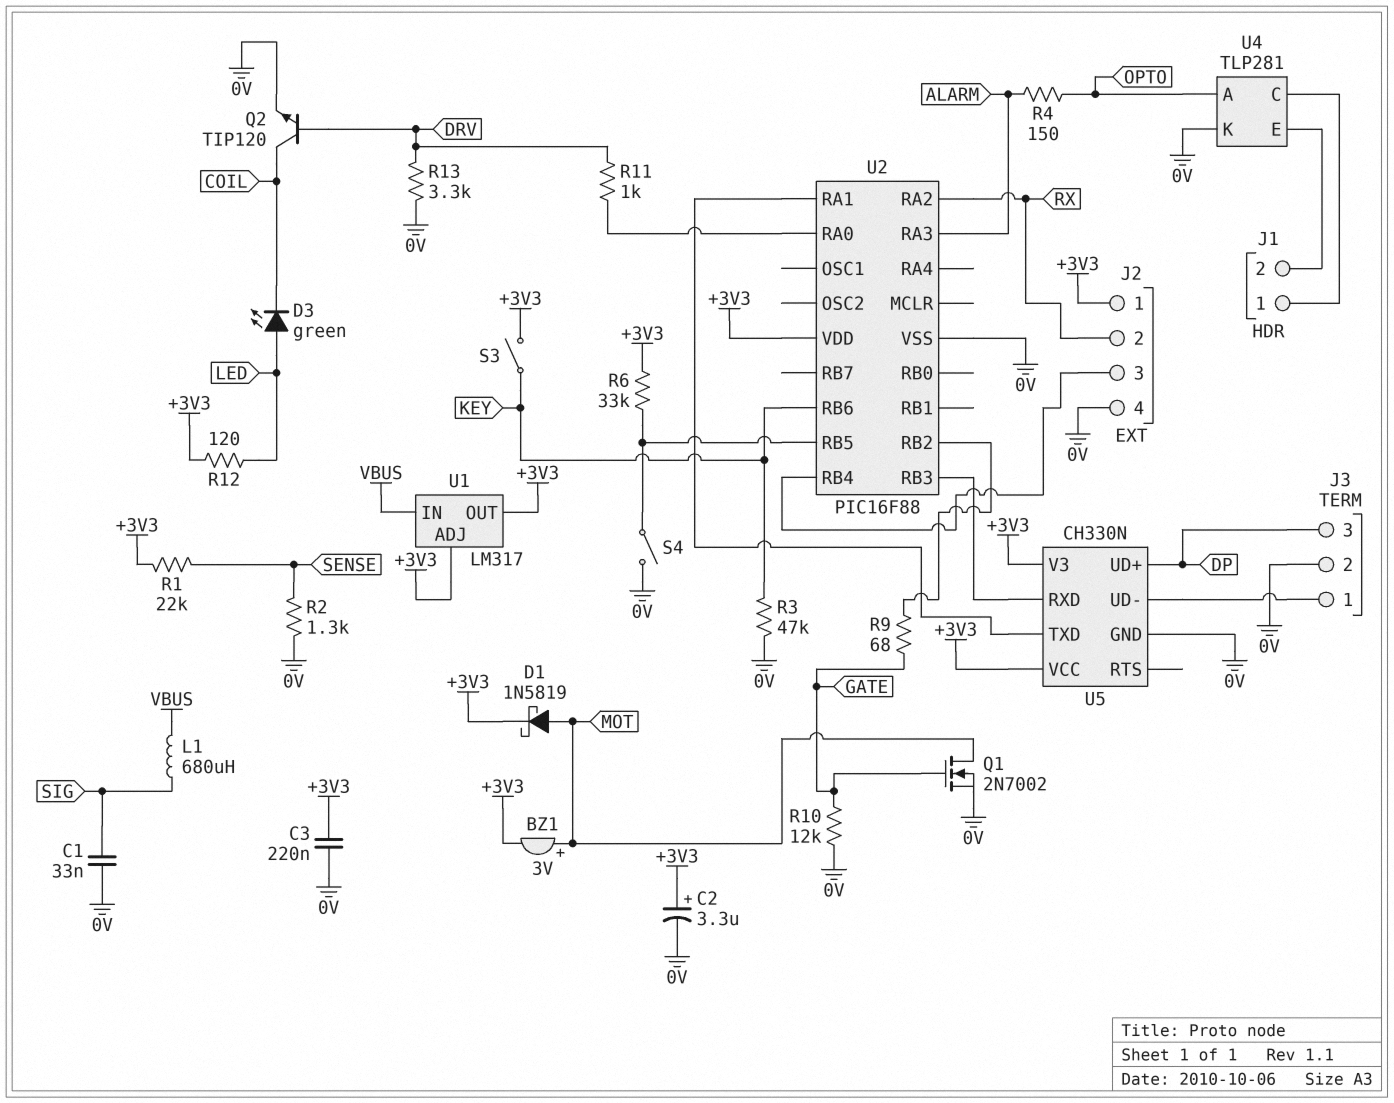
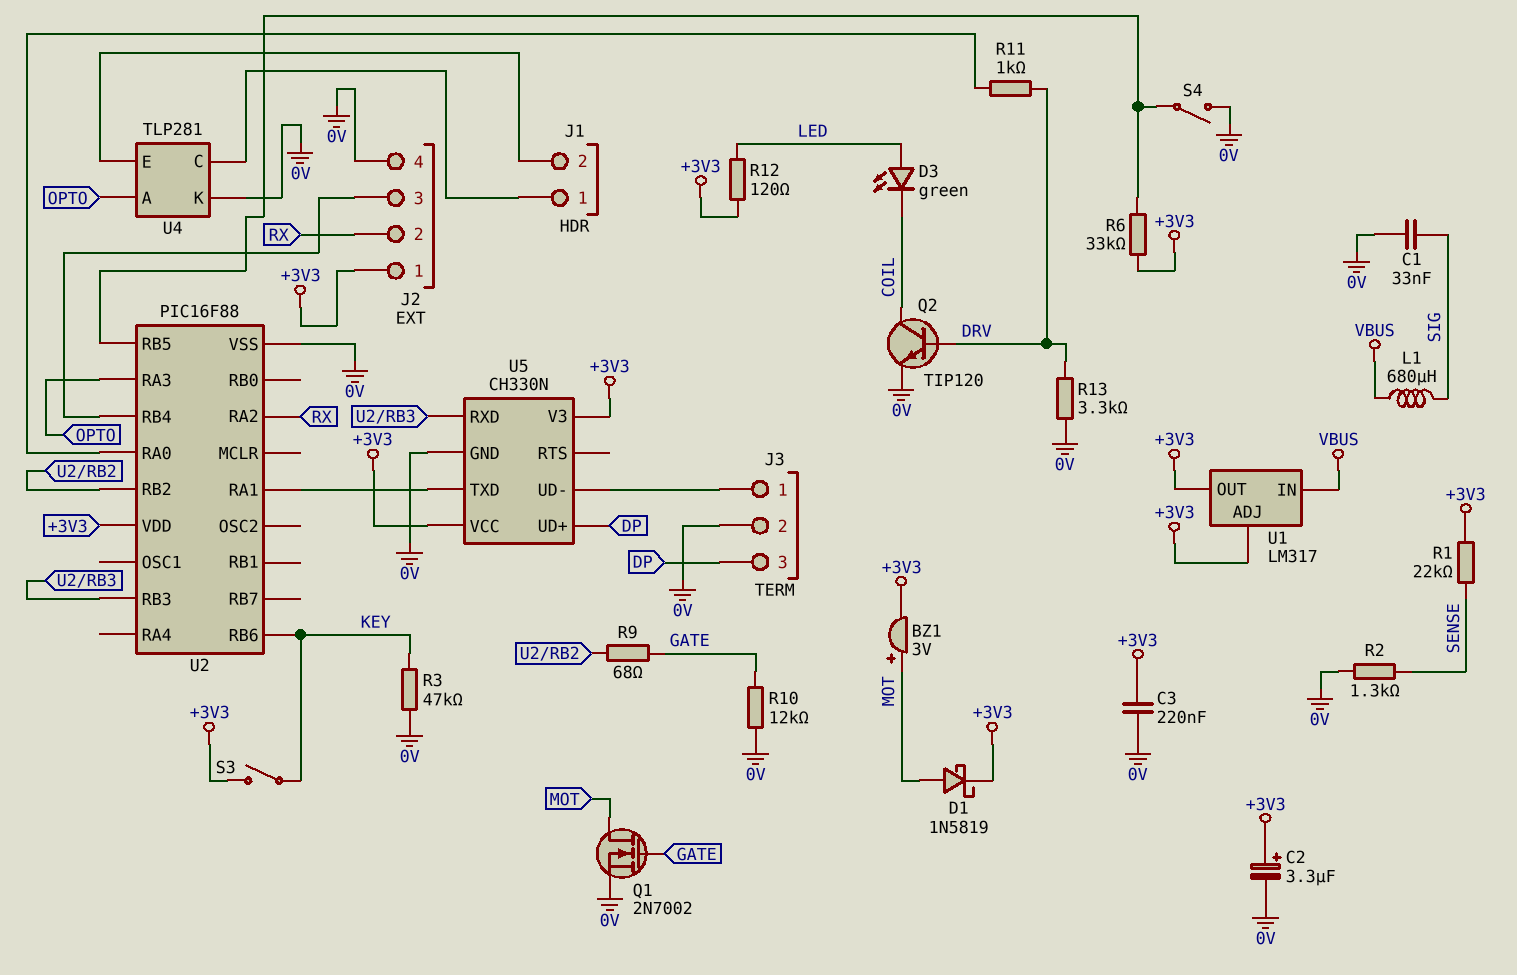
R4: 150 (ALARM, OPTO) -> none
U2 pin RA3: ALARM -> OPTO

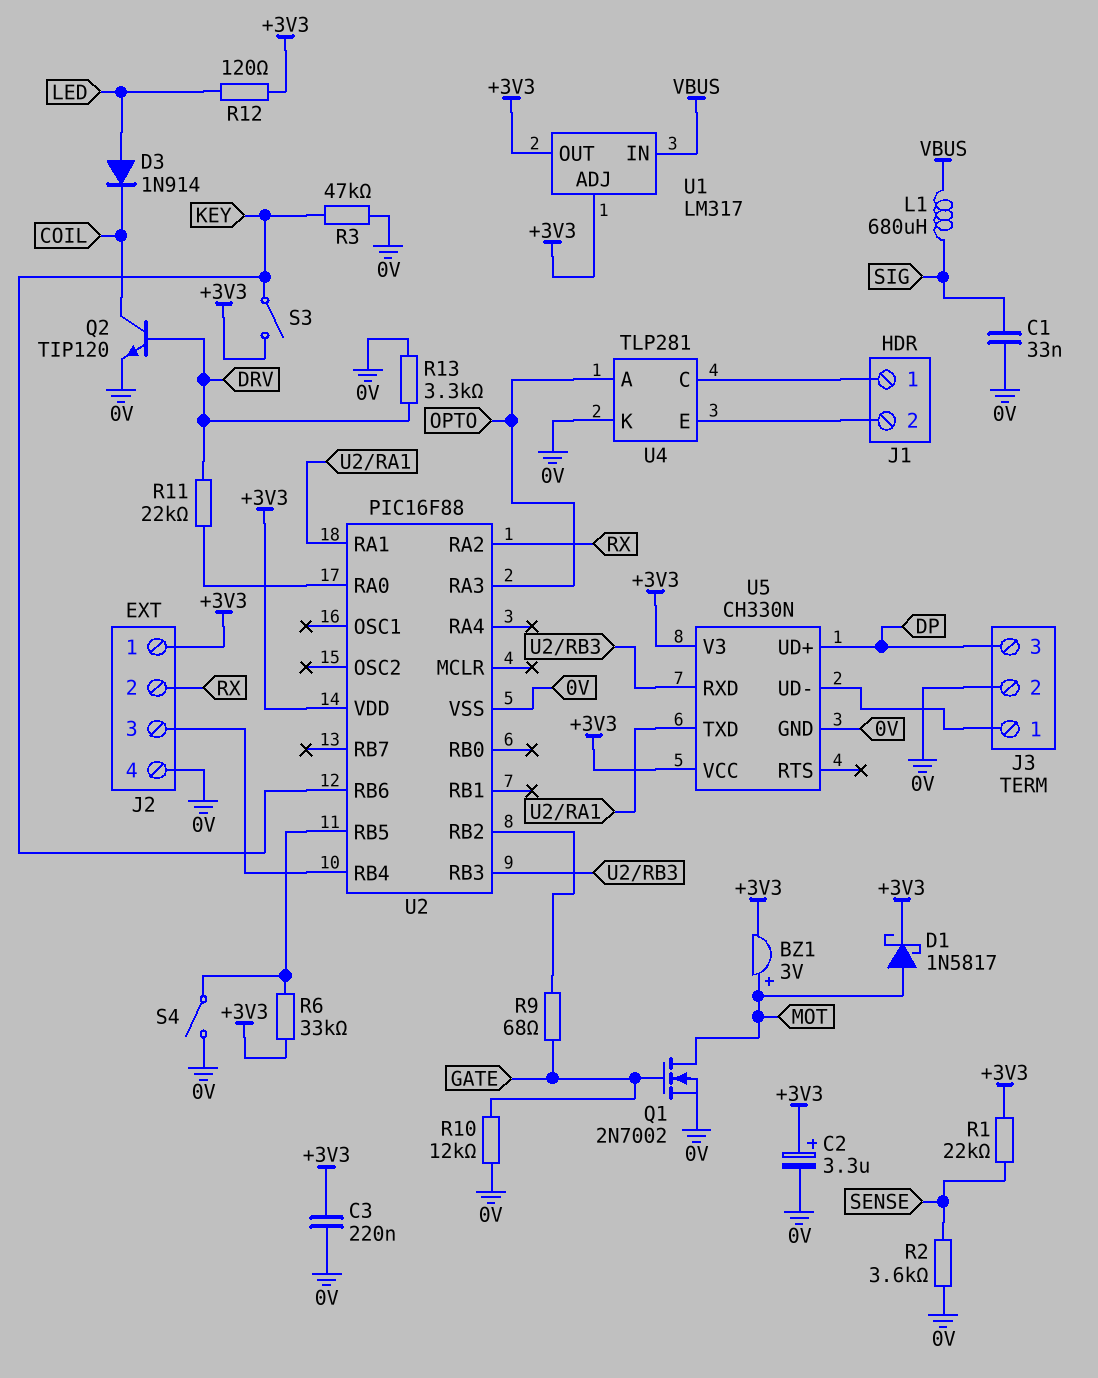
D1: schottky 1N5819 (A MOT, K +3V3) -> schottky 1N5817 (A MOT, K +3V3)
D3: LED green (A LED, K COIL) -> diode 1N914 (A LED, K COIL)
R2: 1.3k (0V, SENSE) -> 3.6k (0V, SENSE)
R11: 1k (DRV, U2/RA0) -> 22k (DRV, U2/RA0)

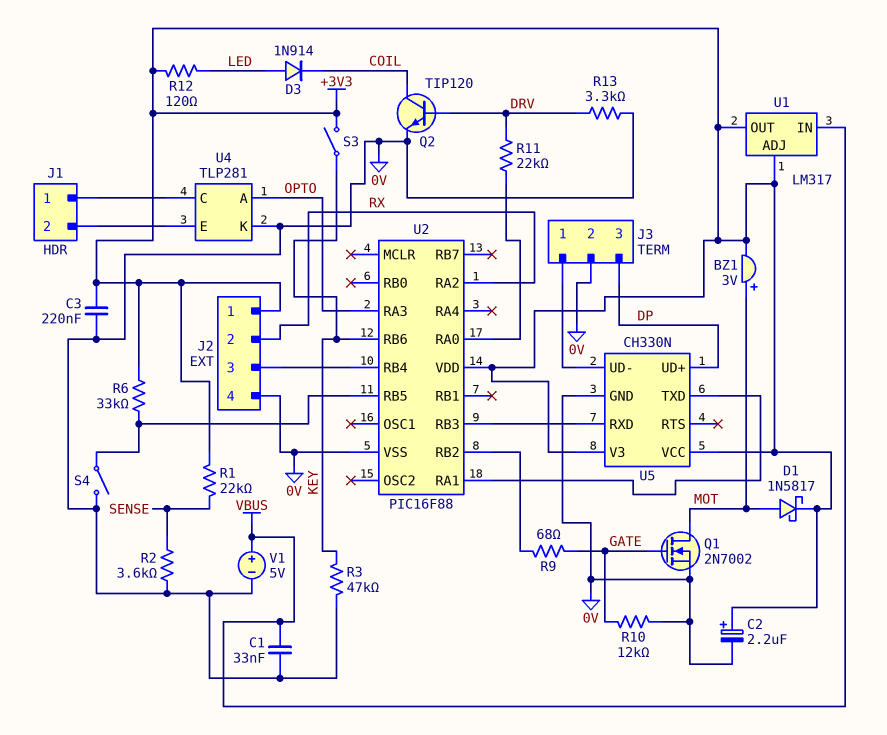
C1: 33nF (0V, SIG) -> 33nF (0V, VBUS)
C2: 3.3uF (plus +3V3, minus 0V) -> 2.2uF (plus +3V3, minus 0V)
L1: 680uH (SIG, VBUS) -> none
V1: none -> 5V (plus VBUS, minus 0V)

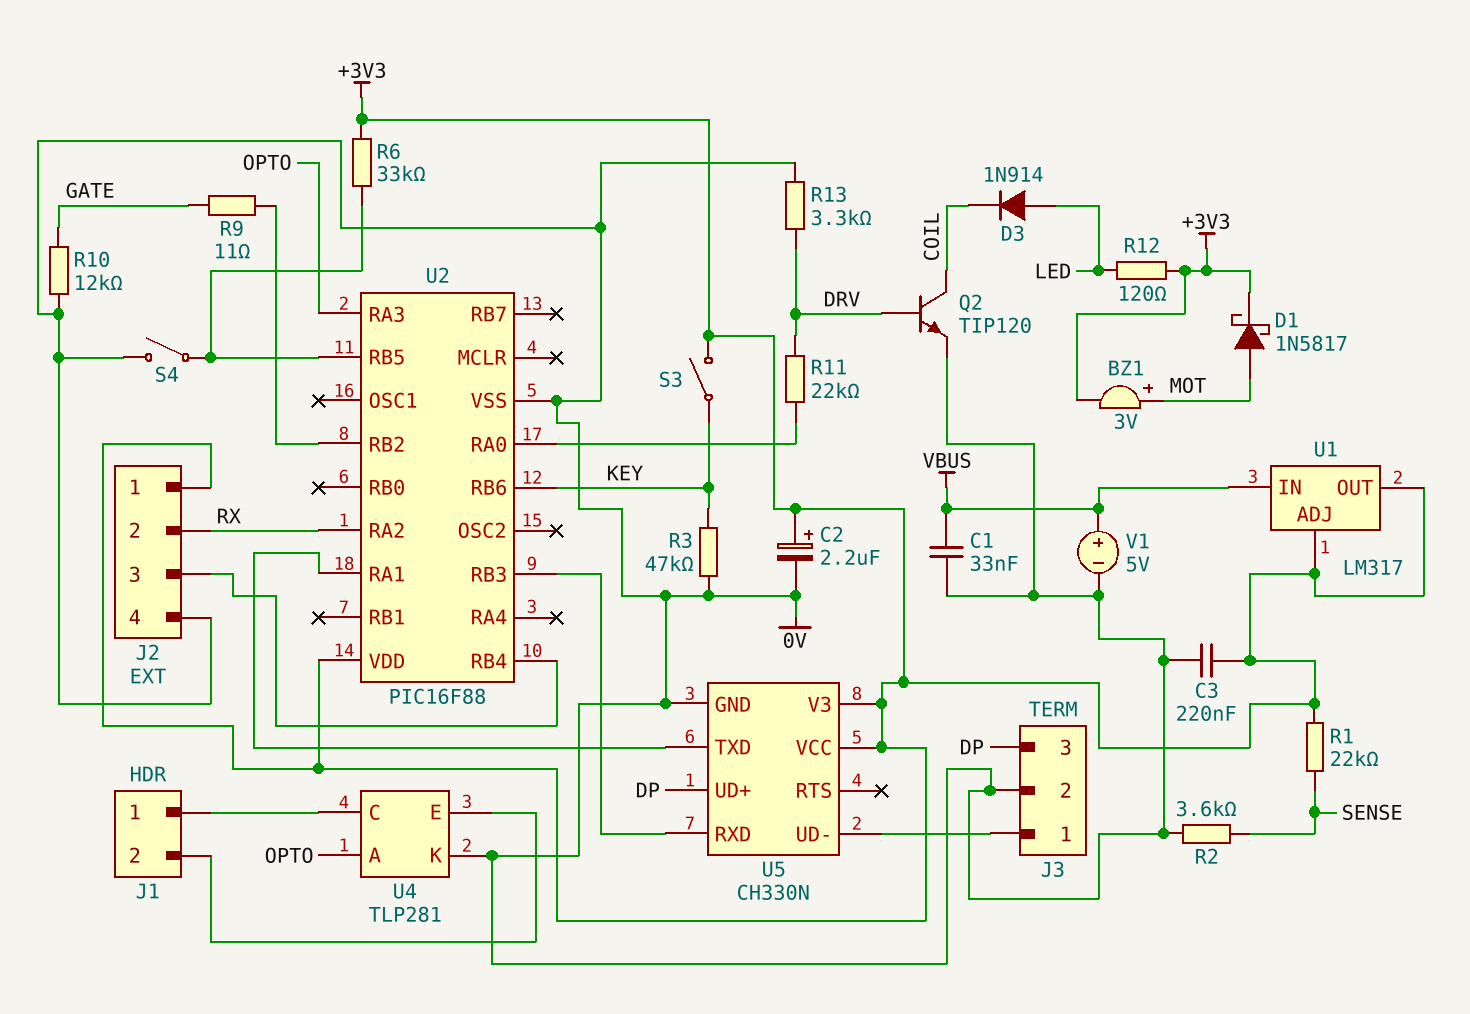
Q1: NMOS 2N7002 (G GATE, D MOT, S 0V) -> none
R9: 68 (GATE, U2/RB2) -> 11 (GATE, U2/RB2)

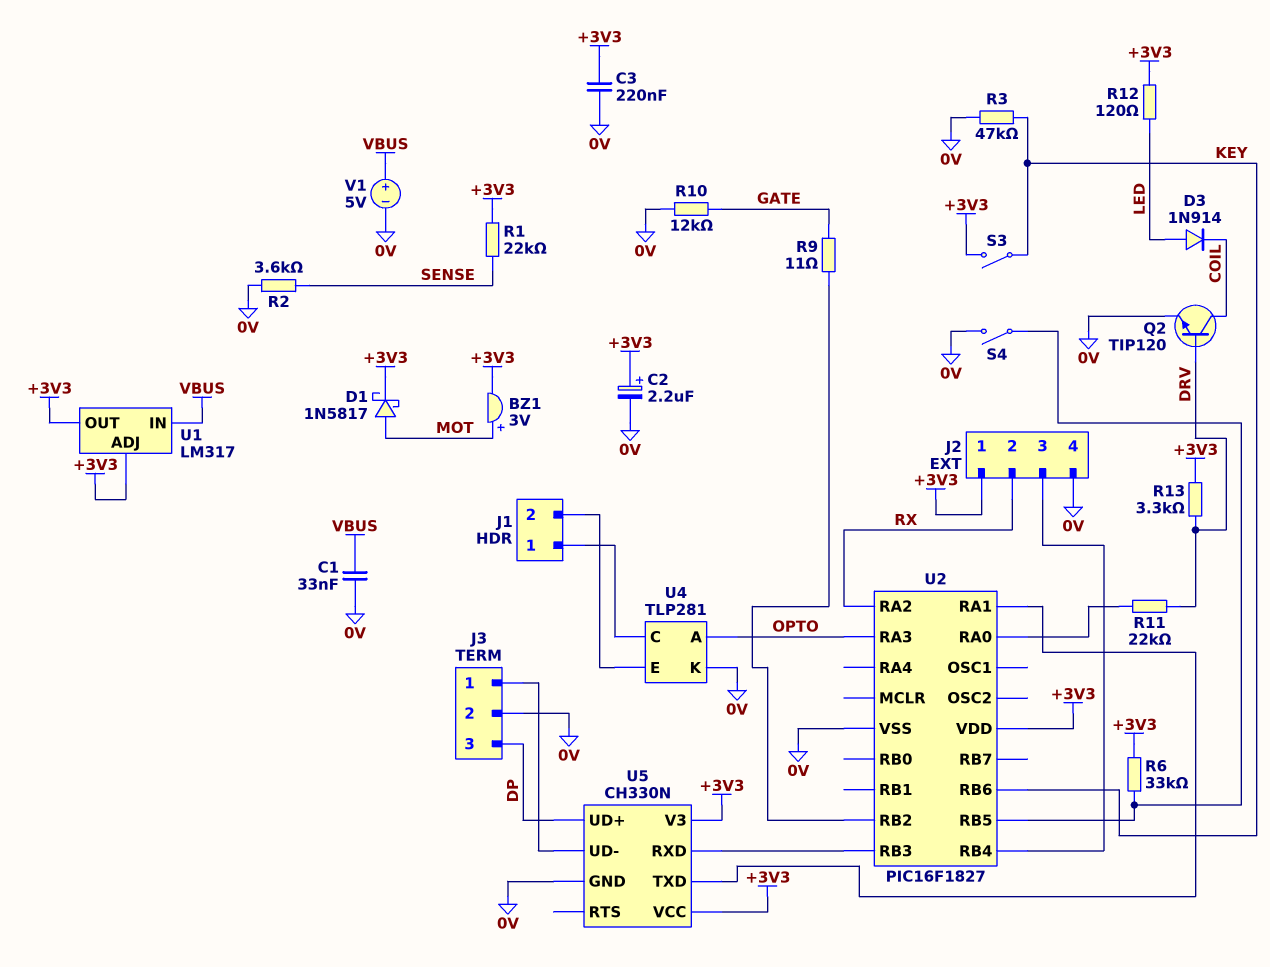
R13: 3.3k (0V, DRV) -> 3.3k (+3V3, DRV)
U2: PIC16F88 -> PIC16F1827

